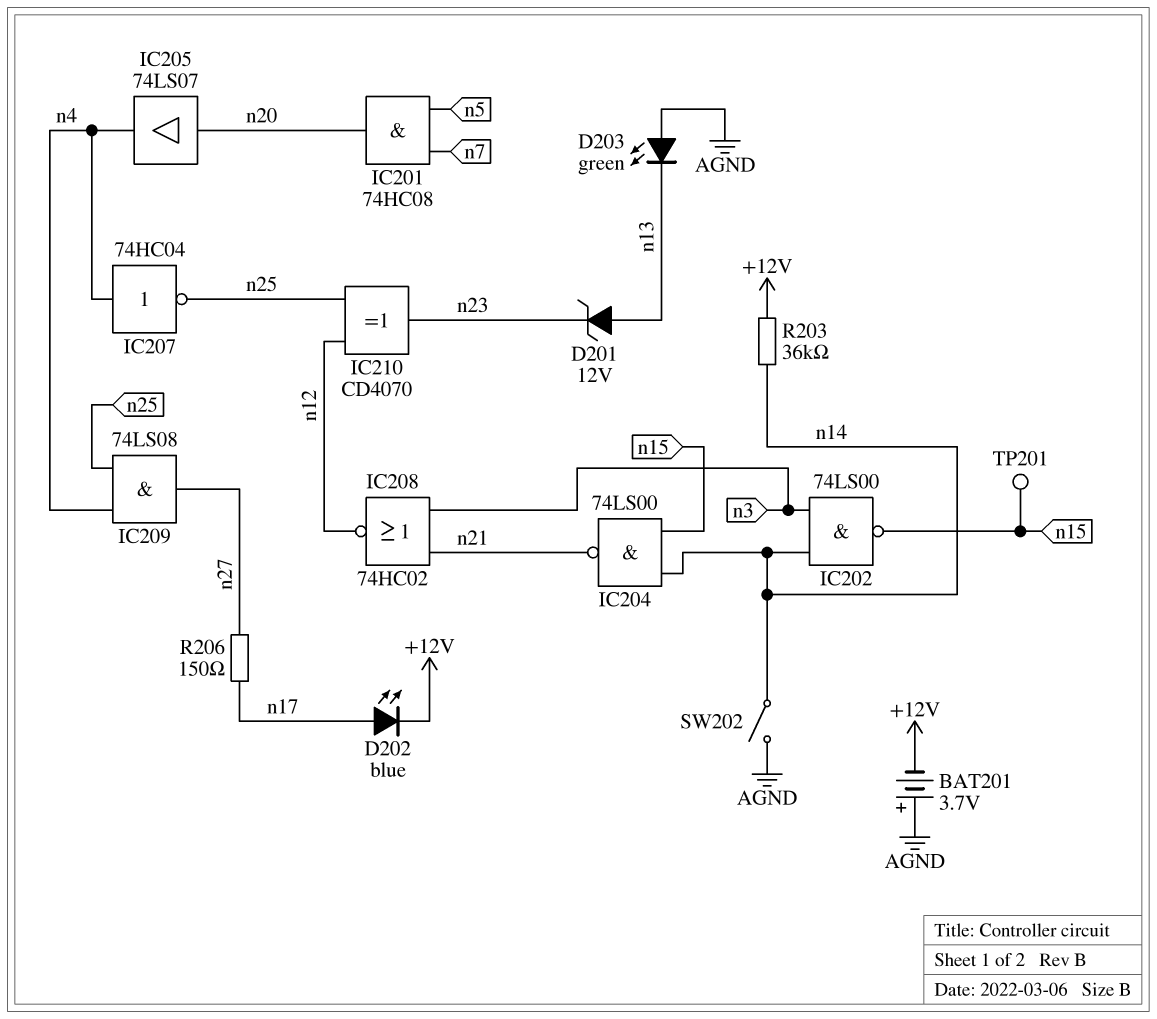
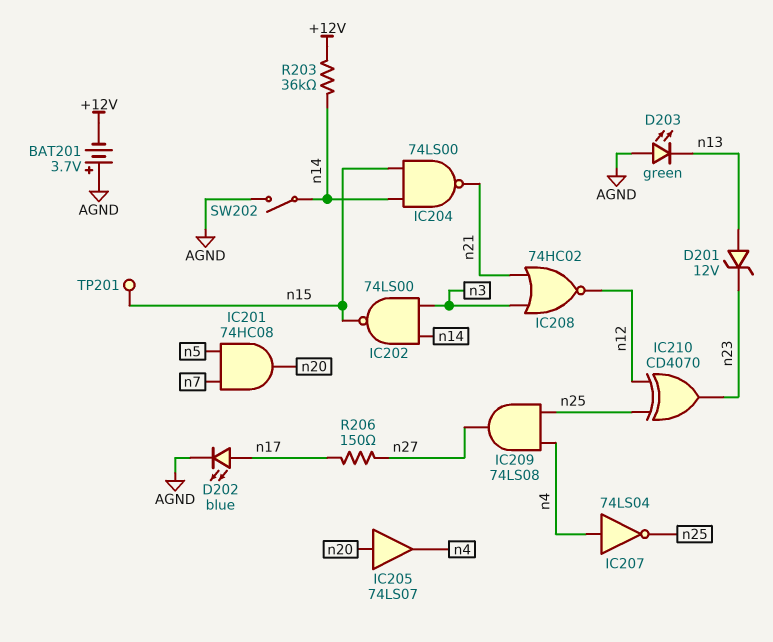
D202: LED blue (A n17, K +12V) -> LED blue (A n17, K AGND)
IC207: NOT 74HC04 (in n4, out n25) -> NOT 74LS04 (in n4, out n25)

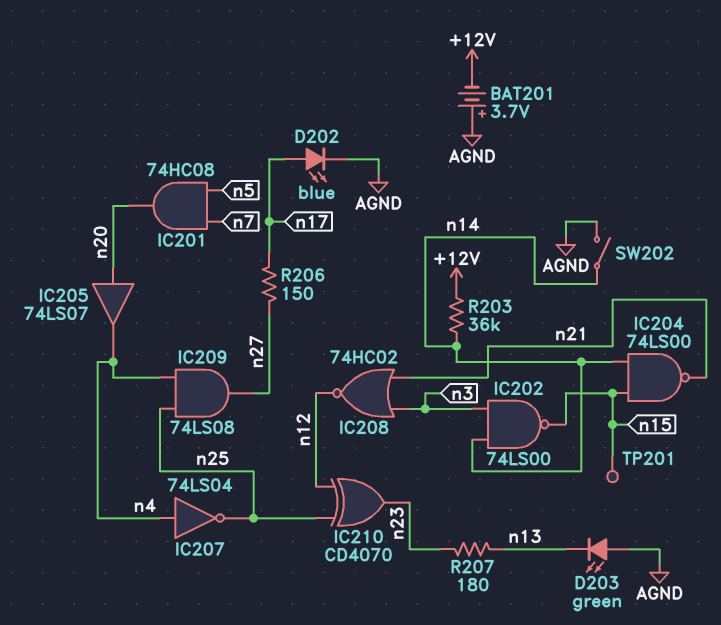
D201: zener 12V (A n13, K n23) -> none
R207: none -> 180 (n13, n23)

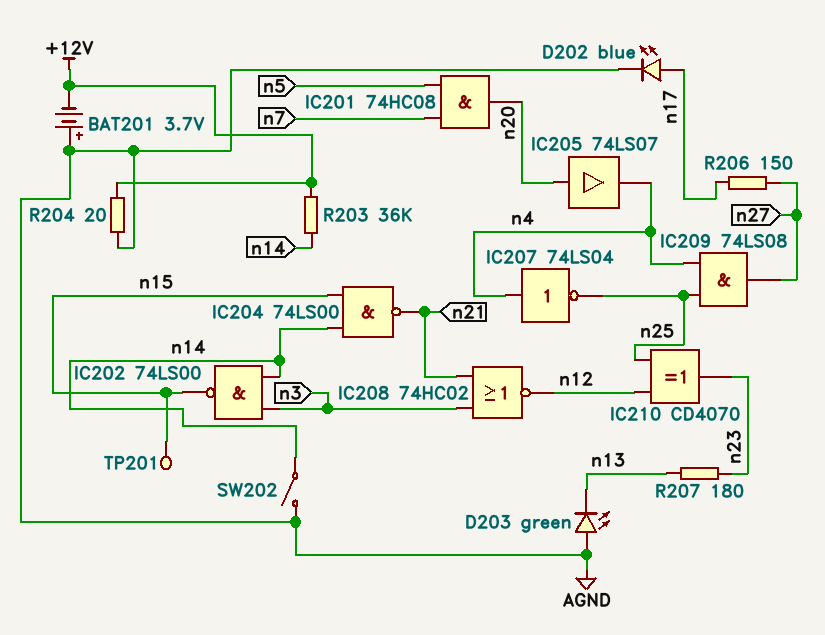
R204: none -> 20 (+12V, AGND)

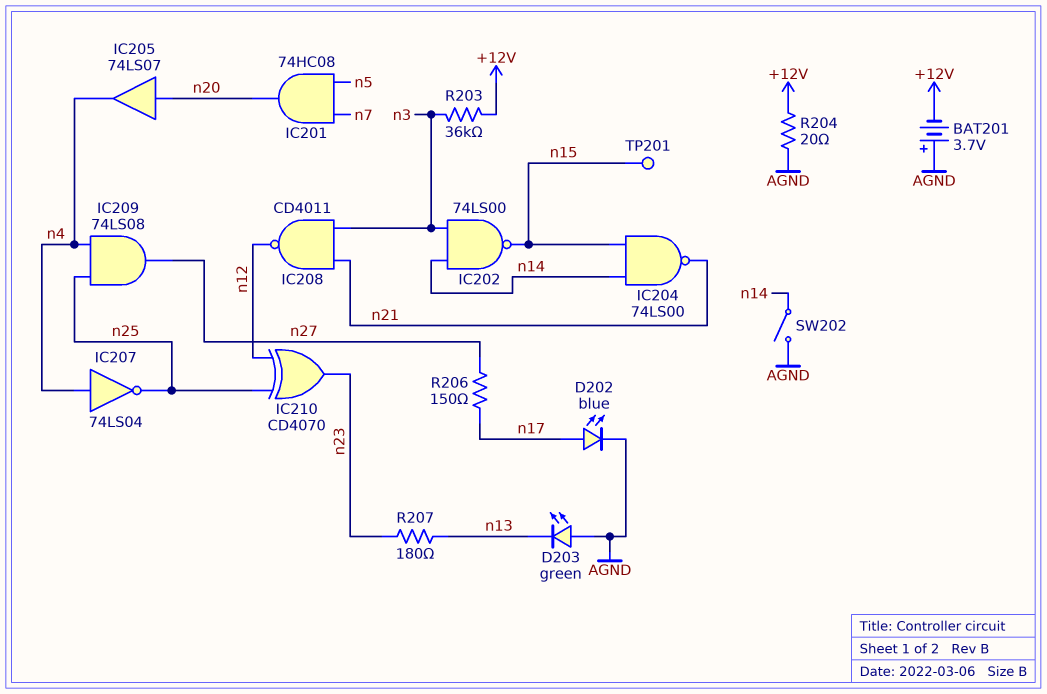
IC208: NOR 74HC02 (in n3, in n21, out n12) -> NAND CD4011 (in n3, in n21, out n12)
R203: 36k (+12V, n14) -> 36k (+12V, n3)

